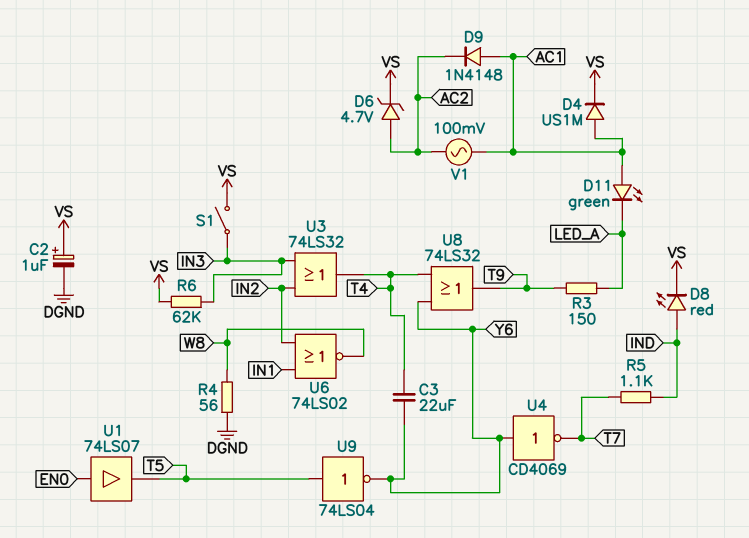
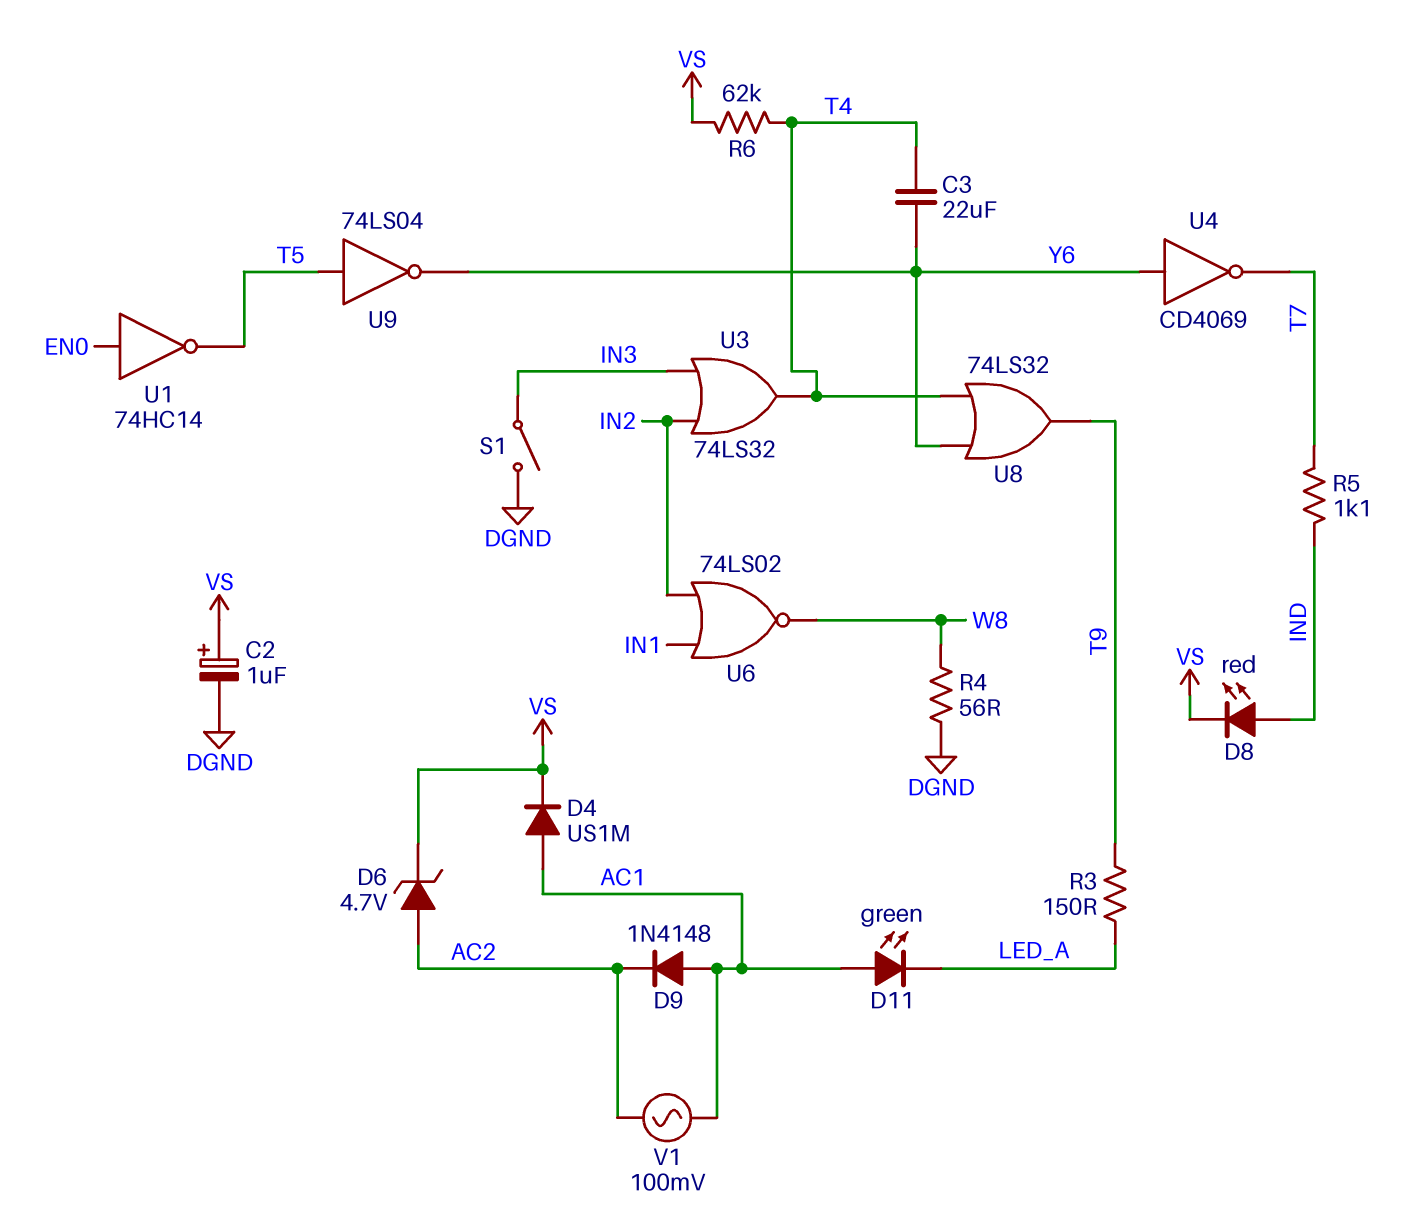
R6: 62k (IN3, VS) -> 62k (T4, VS)
S1: switch (IN3, VS) -> switch (DGND, IN3)
U1: buffer 74LS07 (in EN0, out T5) -> NOT 74HC14 (in EN0, out T5)

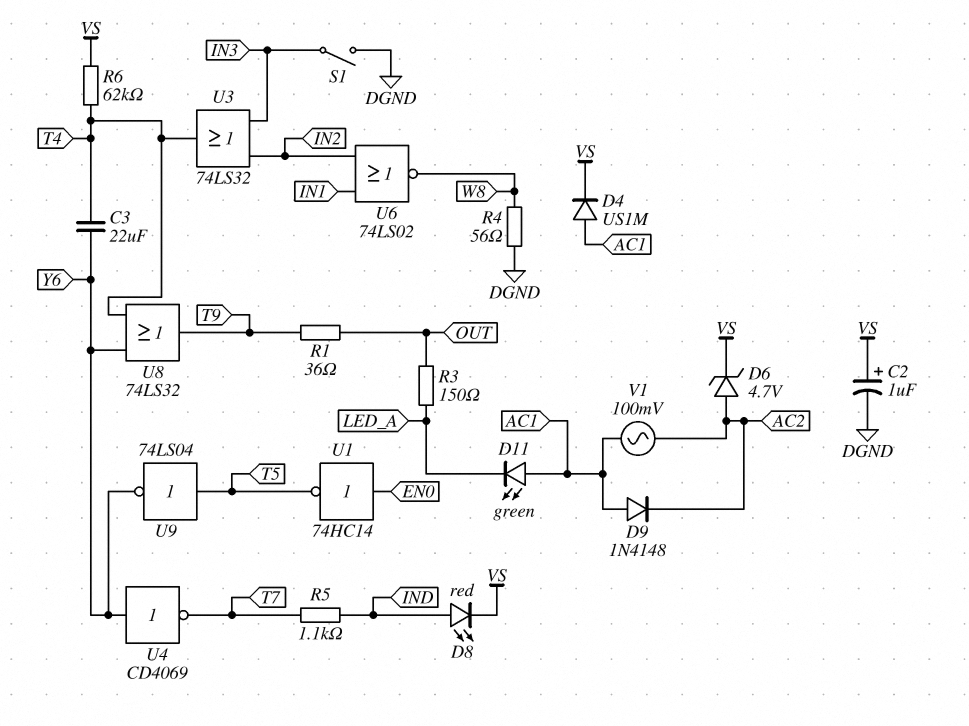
R1: none -> 36 (OUT, T9)
R3: 150 (LED_A, T9) -> 150 (LED_A, OUT)

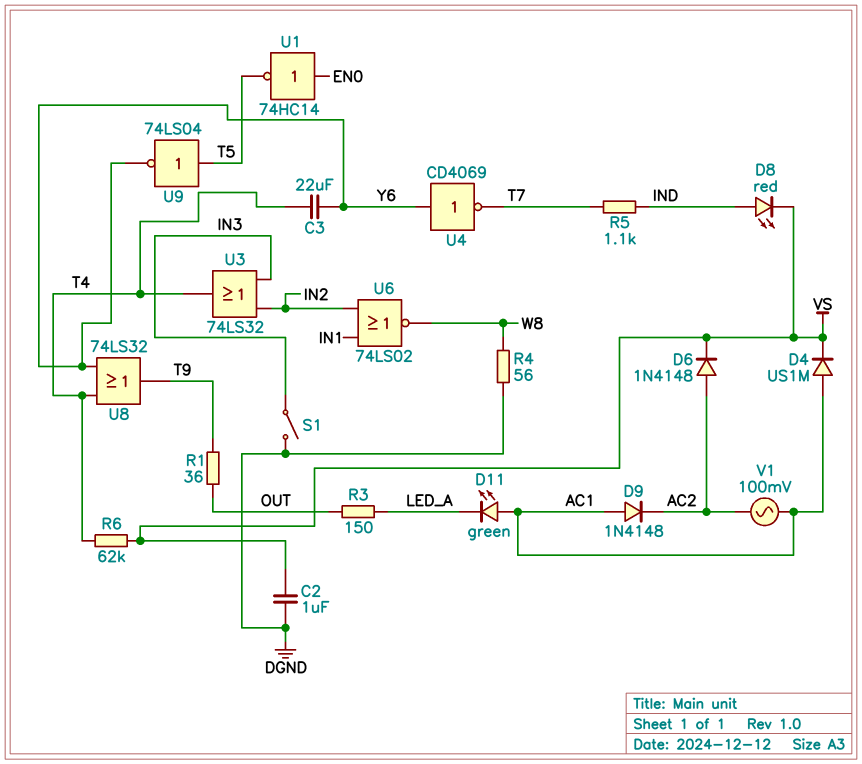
C2: 1uF (plus VS, minus DGND) -> 1uF (DGND, VS)
D6: zener 4.7V (A AC2, K VS) -> diode 1N4148 (A AC2, K VS)

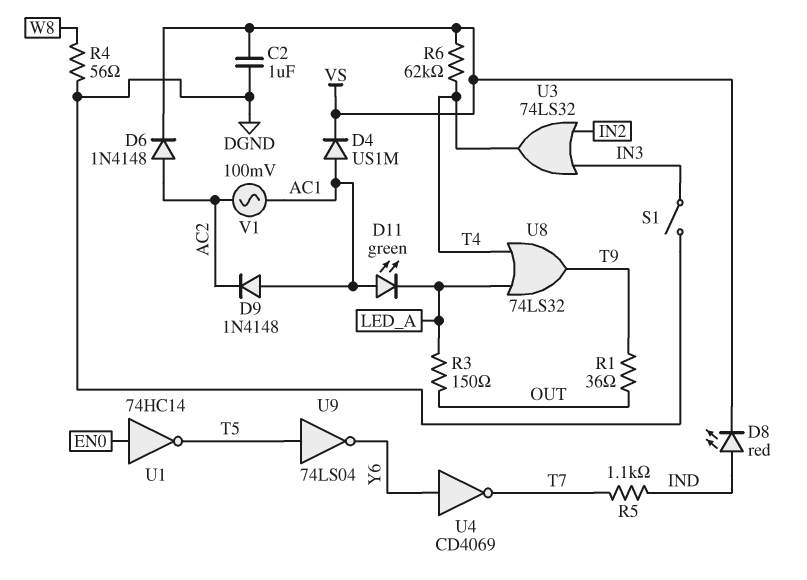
C3: 22uF (T4, Y6) -> none
U6: NOR 74LS02 (in IN1, in IN2, out W8) -> none
U8: OR 74LS32 (in T4, in Y6, out T9) -> OR 74LS32 (in LED_A, in T4, out T9)

